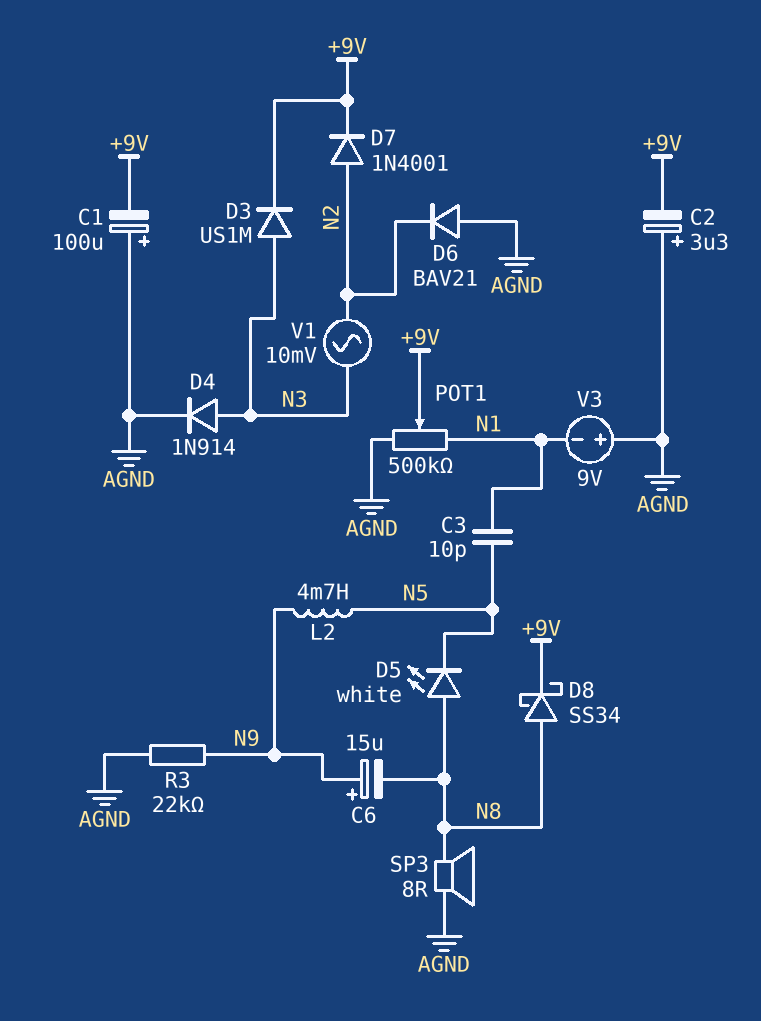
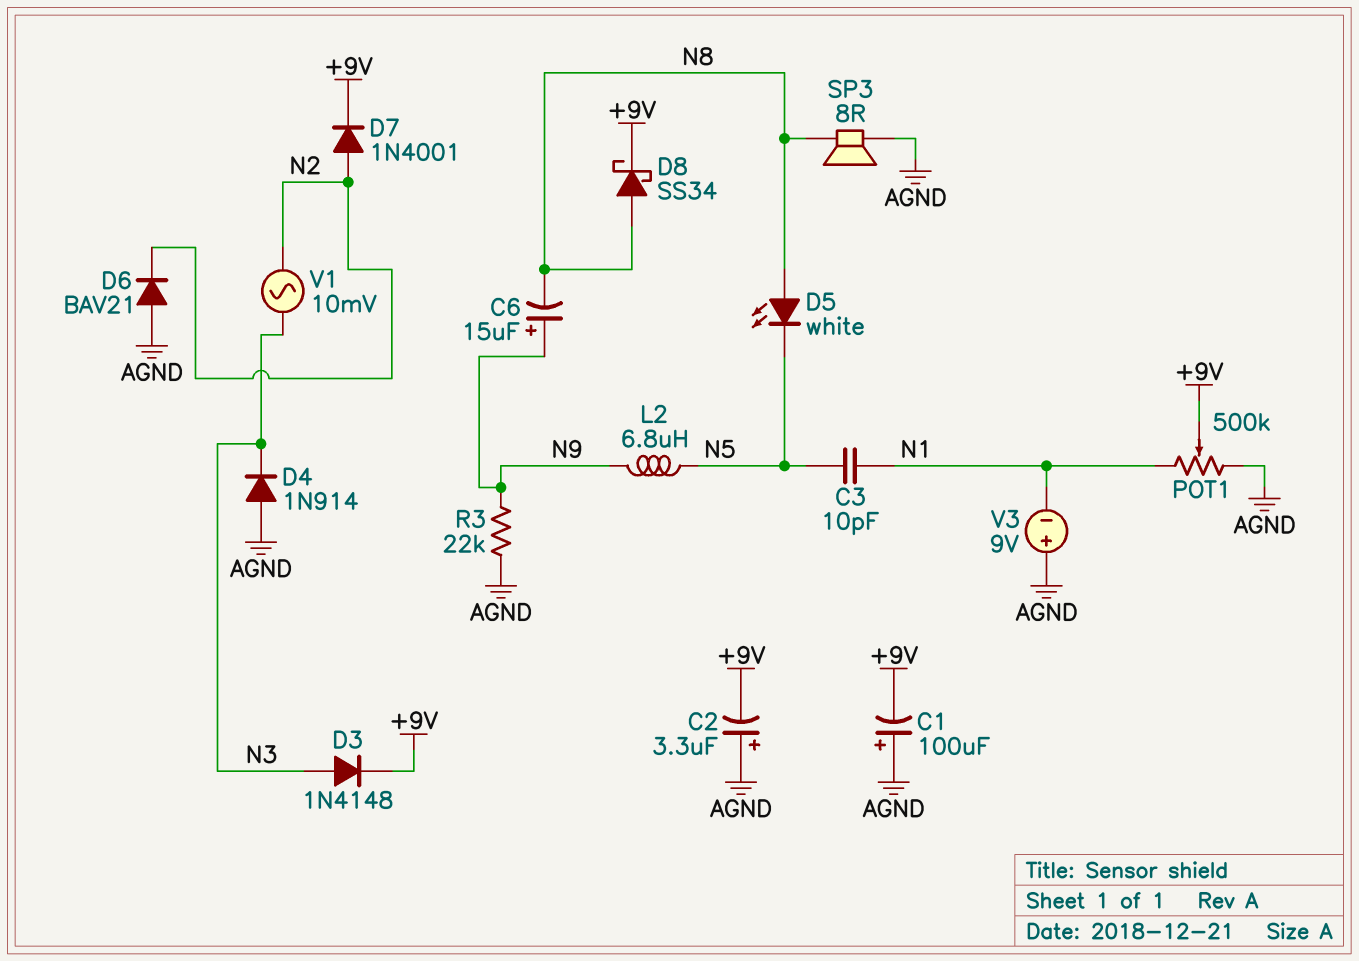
D3: diode US1M (A N3, K +9V) -> diode 1N4148 (A N3, K +9V)
D4: diode 1N914 (A N3, K AGND) -> diode 1N914 (A AGND, K N3)
L2: 4.7mH (N5, N9) -> 6.8uH (N5, N9)

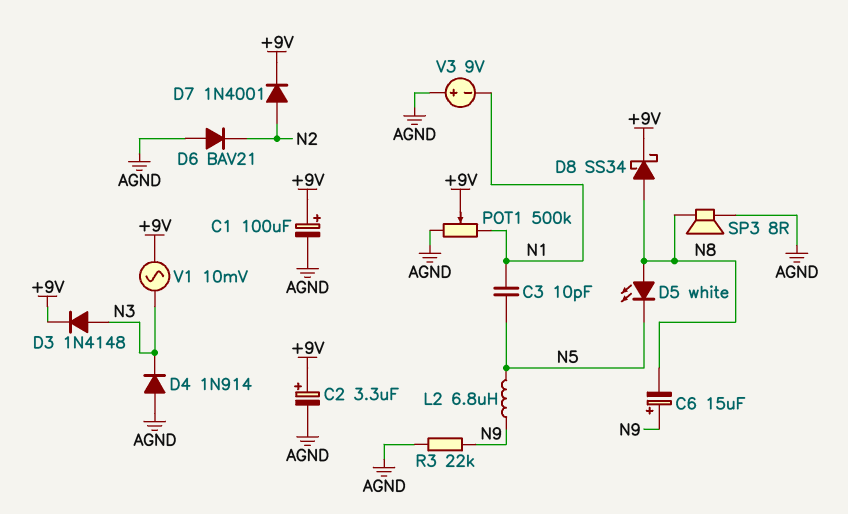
C1: 100uF (plus AGND, minus +9V) -> 100uF (plus +9V, minus AGND)
C2: 3.3uF (plus AGND, minus +9V) -> 3.3uF (plus +9V, minus AGND)
V1: AC 10mV (N2, N3) -> AC 10mV (+9V, N3)

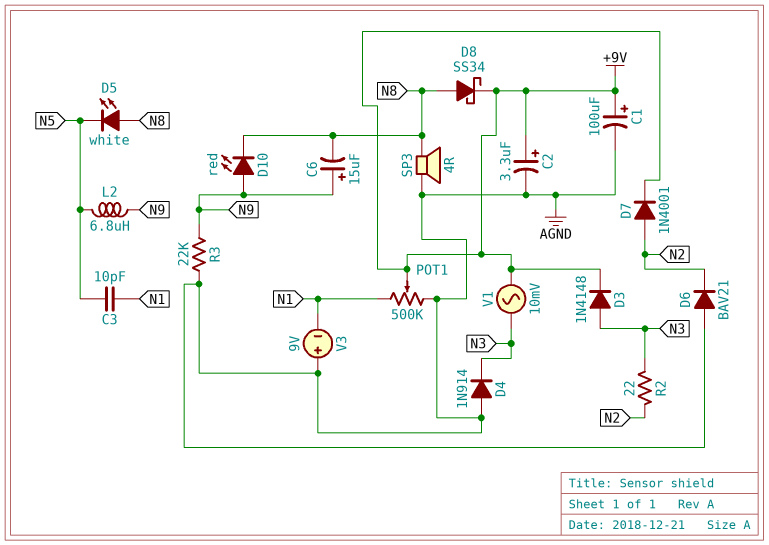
D10: none -> LED red (A N9, K N8)
R2: none -> 22 (N2, N3)
SP3: speaker 8R (AGND, N8) -> speaker 4R (AGND, N8)

